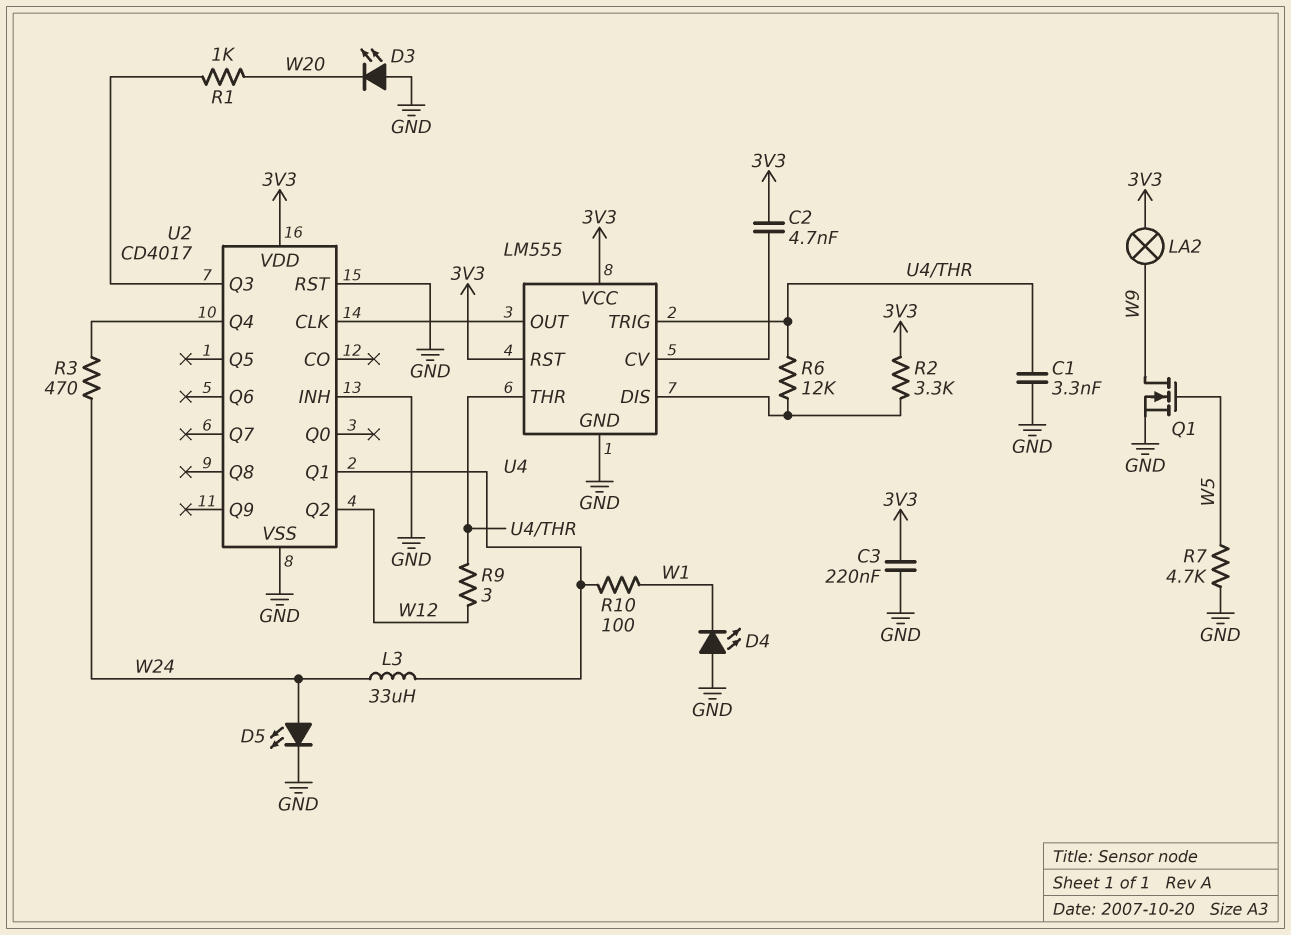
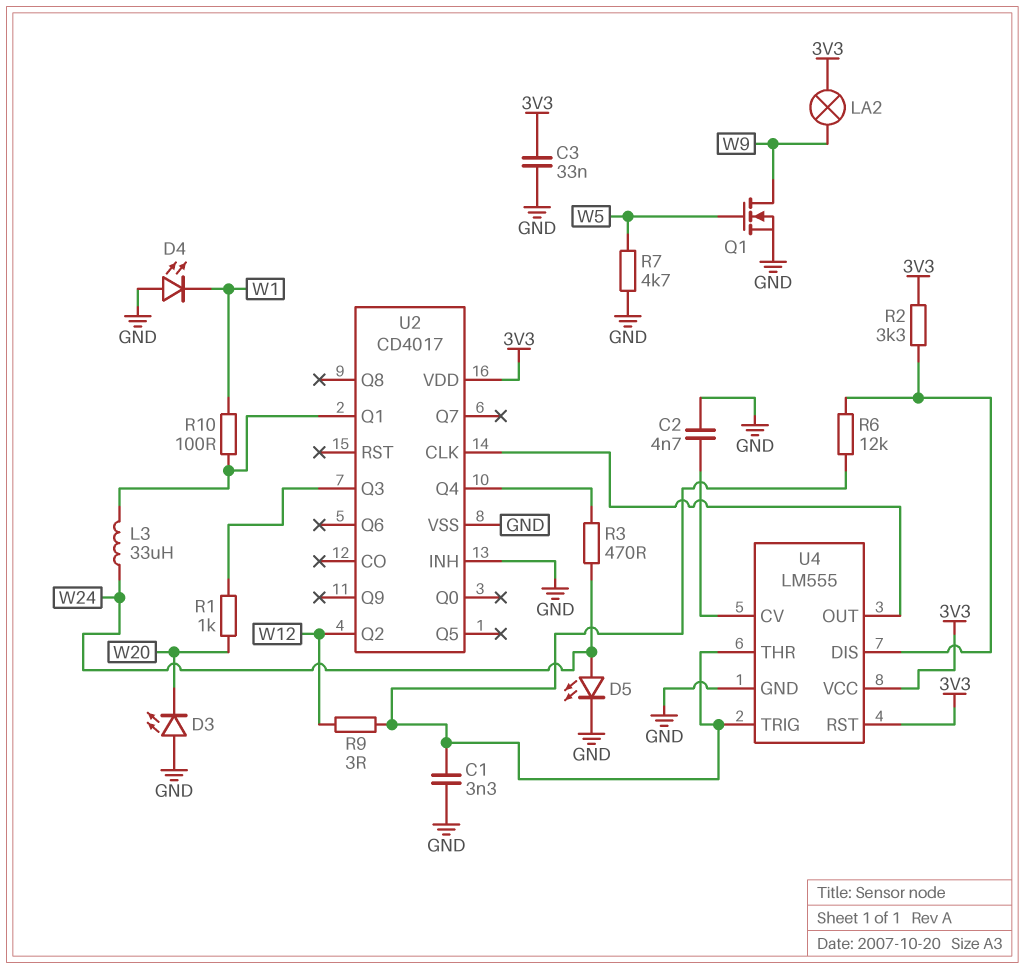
C2: 4.7nF (3V3, U4/CV) -> 4.7nF (GND, U4/CV)
C3: 220nF (3V3, GND) -> 33nF (3V3, GND)
U2 pin RST: GND -> none

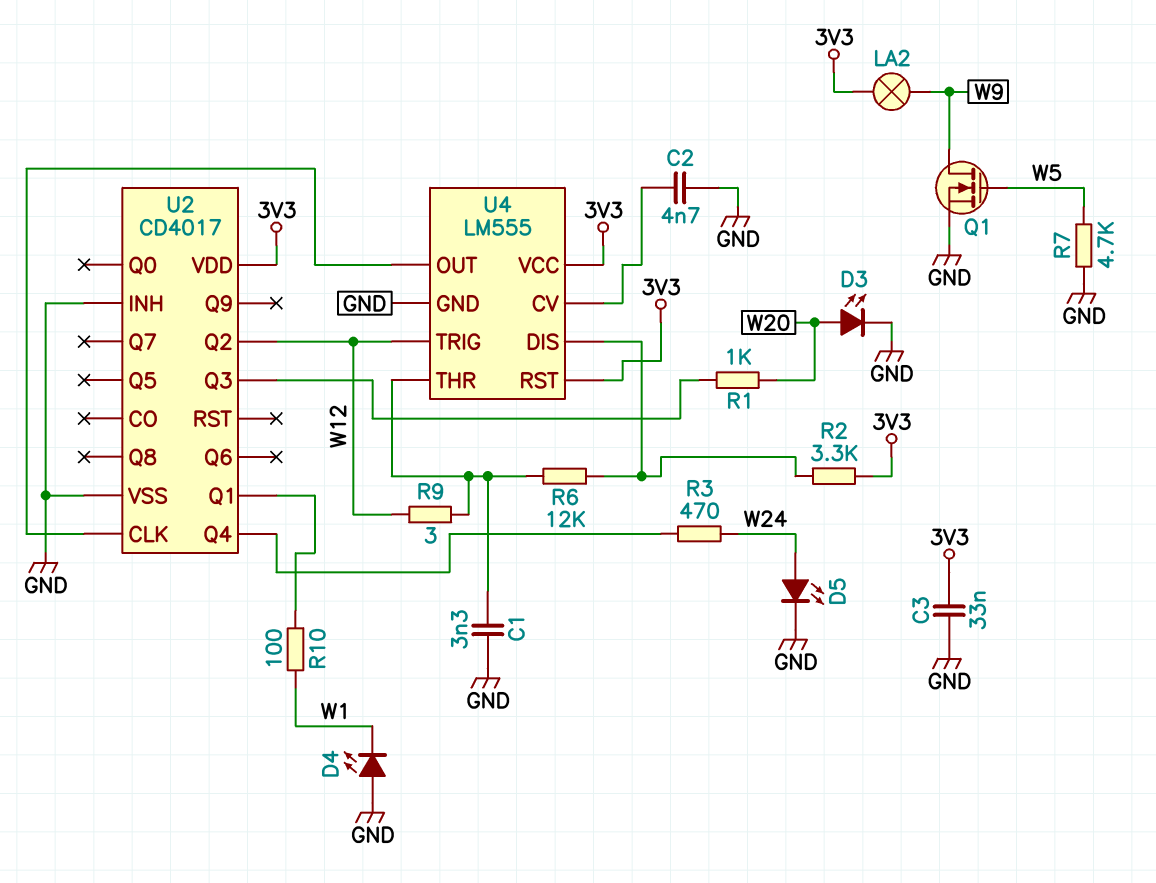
D3: LED (A GND, K W20) -> LED (A W20, K GND)
L3: 33uH (U2/Q1, W24) -> none
U4 pin TRIG: U4/THR -> W12

